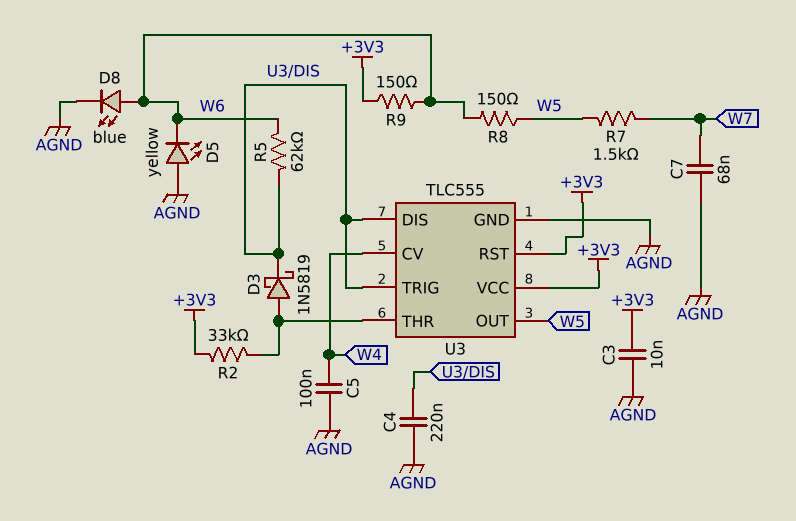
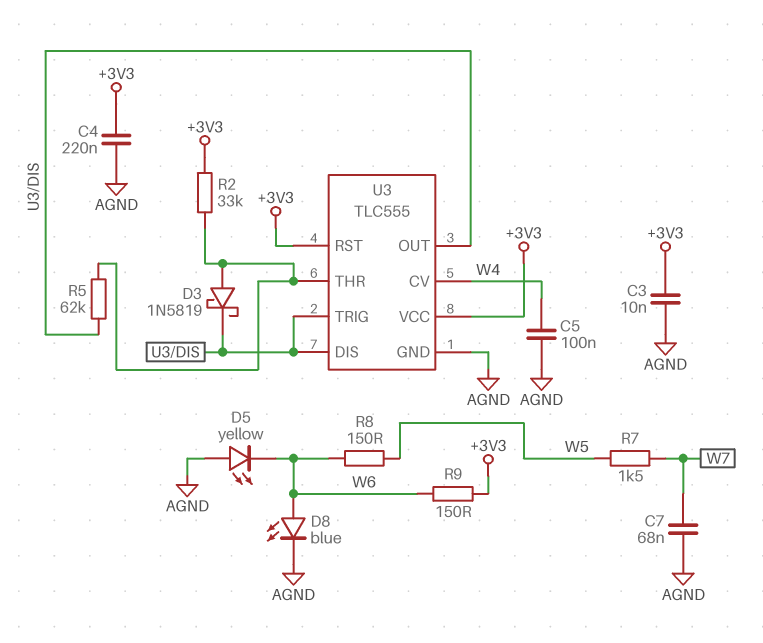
C4: 220nF (AGND, U3/DIS) -> 220nF (+3V3, AGND)
R5: 62k (U3/DIS, W6) -> 62k (U3/DIS, U3/THR)
U3 pin OUT: W5 -> U3/DIS

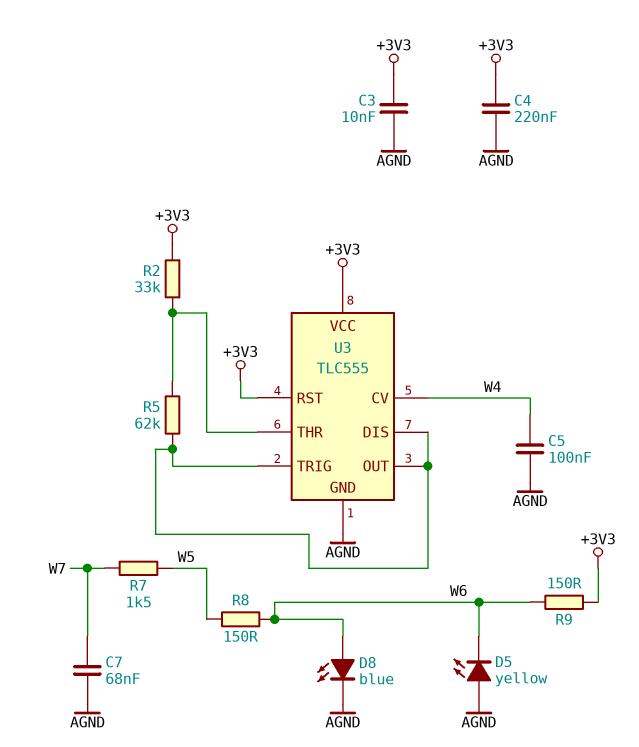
D3: schottky 1N5819 (A U3/THR, K U3/DIS) -> none

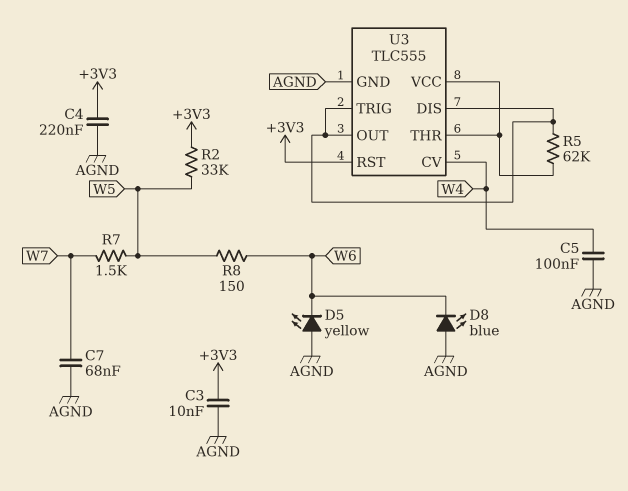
D8: LED blue (A W6, K AGND) -> LED blue (A AGND, K W6)
R2: 33k (+3V3, U3/THR) -> 33k (+3V3, W5)
R9: 150 (+3V3, W6) -> none
U3 pin VCC: +3V3 -> U3/THR

